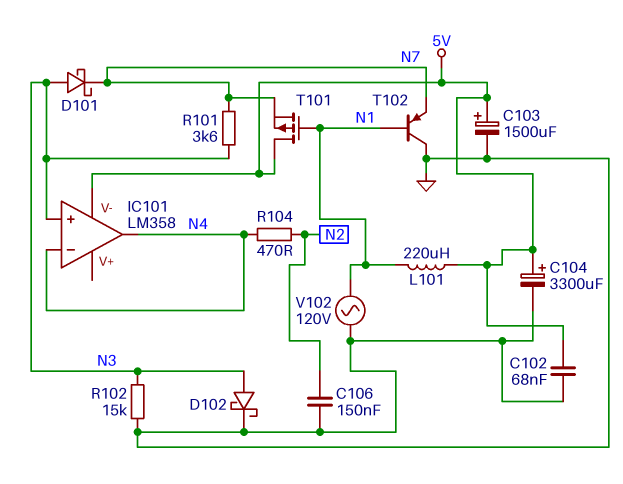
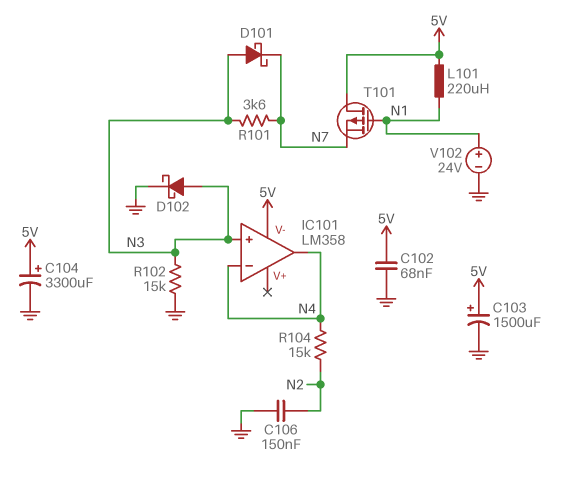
R104: 470 (N2, N4) -> 15k (N2, N4)
T102: PNP (B N1, C GND, E N7) -> none
V102: AC 120V (GND, N1) -> 24V (plus N1, minus GND)

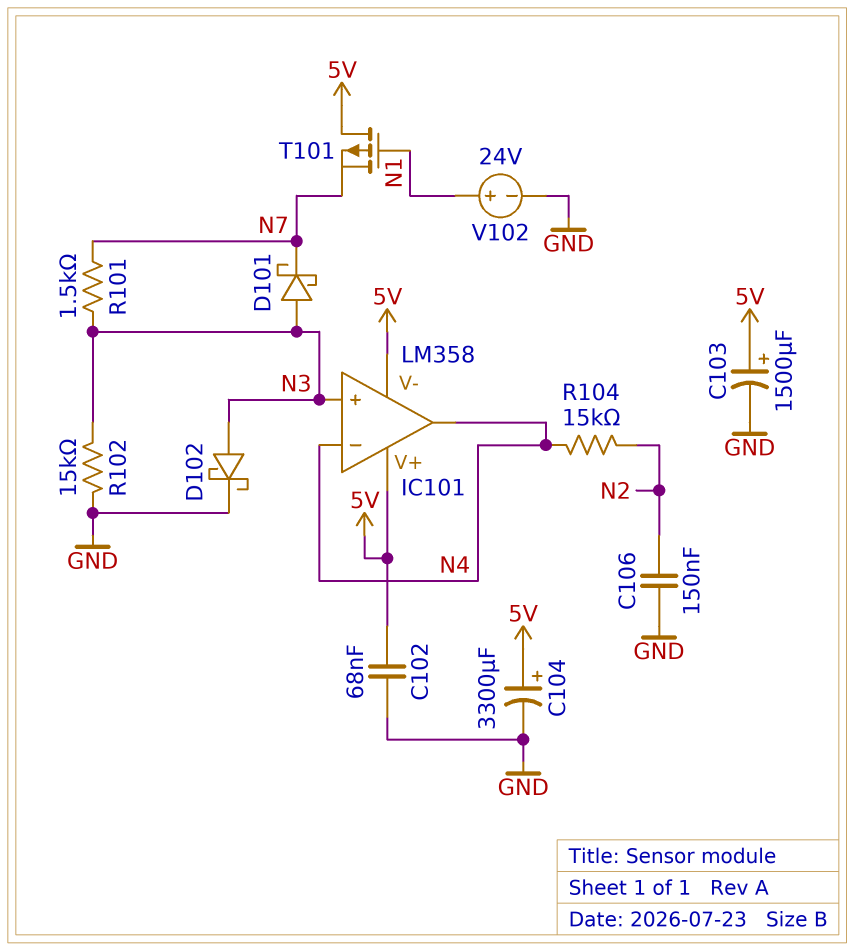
IC101 pin V+: none -> 5V
L101: 220uH (5V, N1) -> none
R101: 3.6k (N3, N7) -> 1.5k (N3, N7)

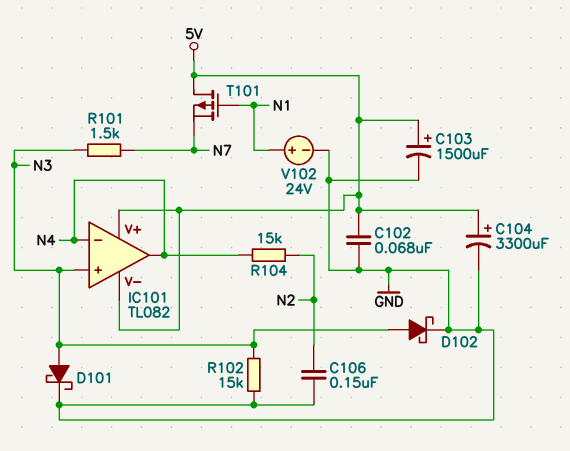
D101: schottky (A N3, K N7) -> schottky (A N3, K GND)
IC101: LM358 -> TL082

